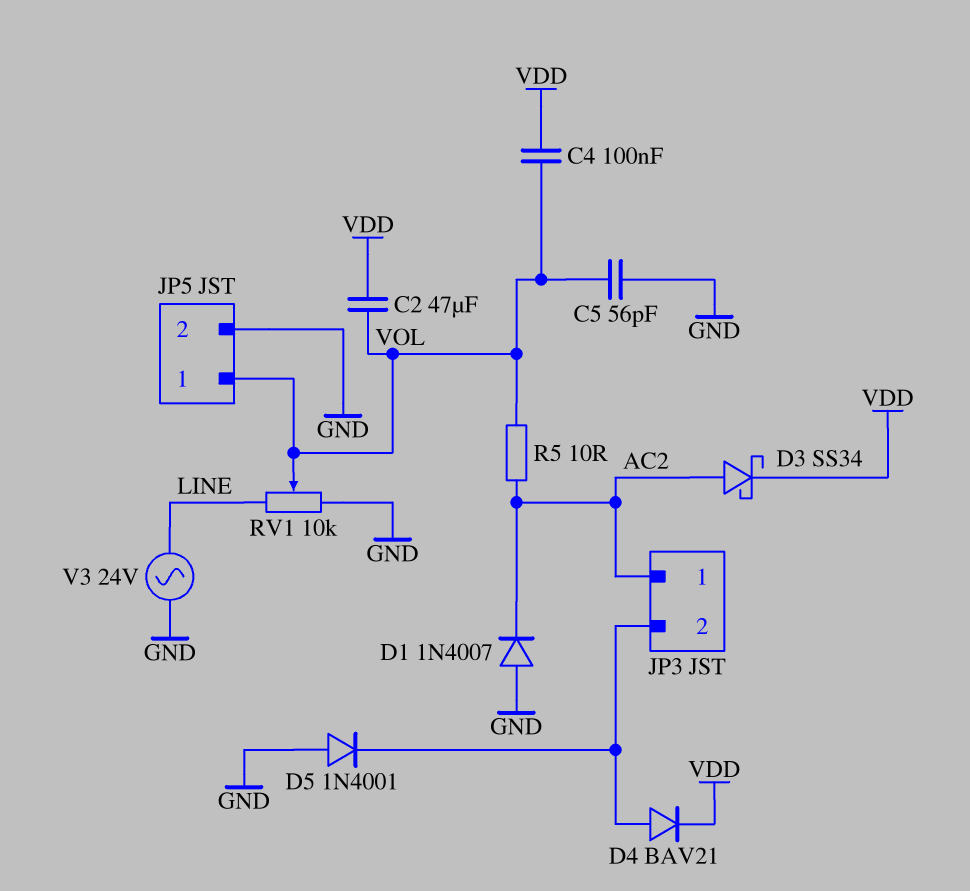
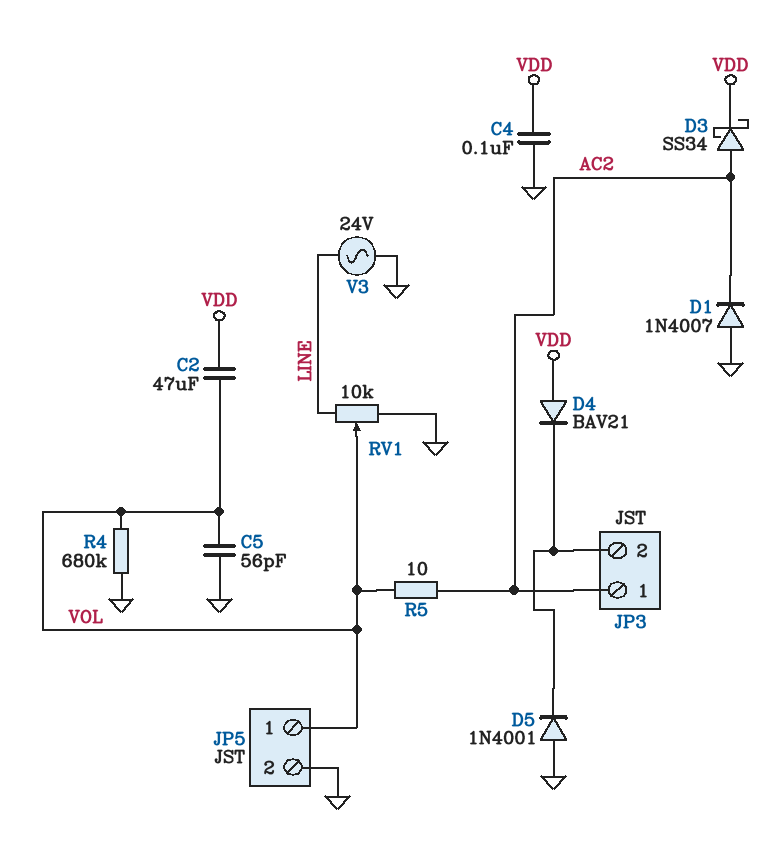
C4: 100nF (VDD, VOL) -> 100nF (GND, VDD)
D4: diode BAV21 (A JP3/2, K VDD) -> diode BAV21 (A VDD, K JP3/2)
R4: none -> 680k (GND, VOL)

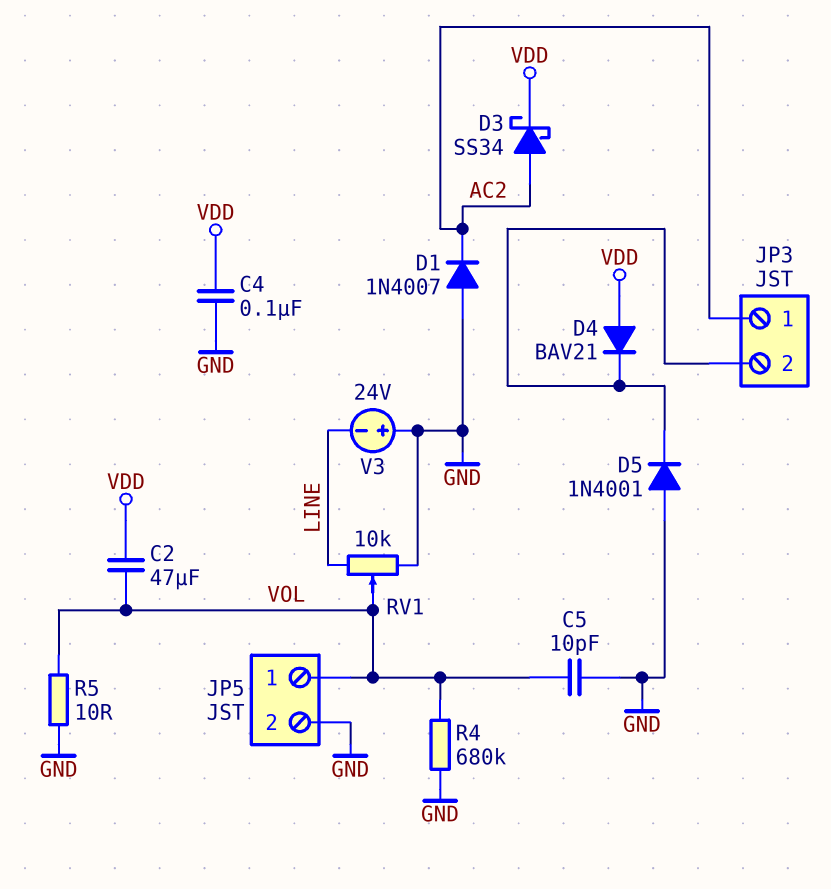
C5: 56pF (GND, VOL) -> 10pF (GND, VOL)
R5: 10 (AC2, VOL) -> 10 (GND, VOL)
V3: AC 24V (GND, LINE) -> 24V (plus GND, minus LINE)

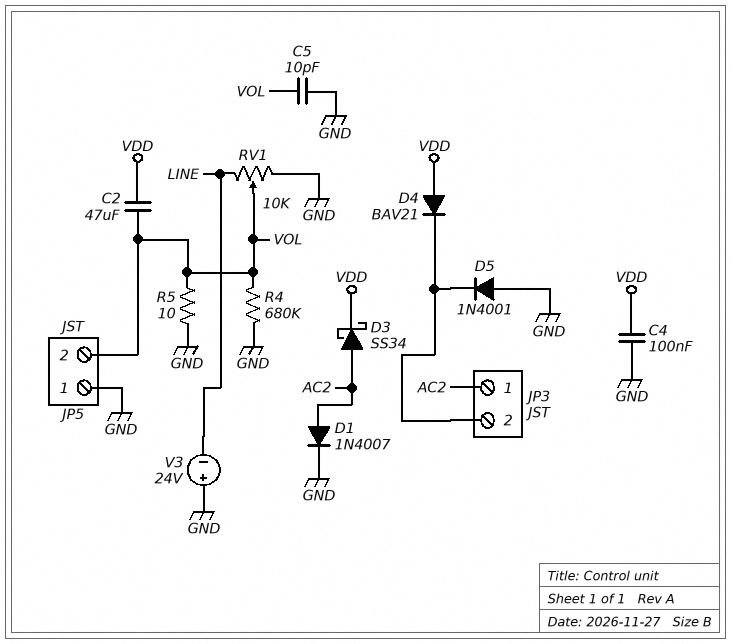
D1: diode 1N4007 (A GND, K AC2) -> diode 1N4007 (A AC2, K GND)
JP5 pin 1: VOL -> GND
JP5 pin 2: GND -> VOL

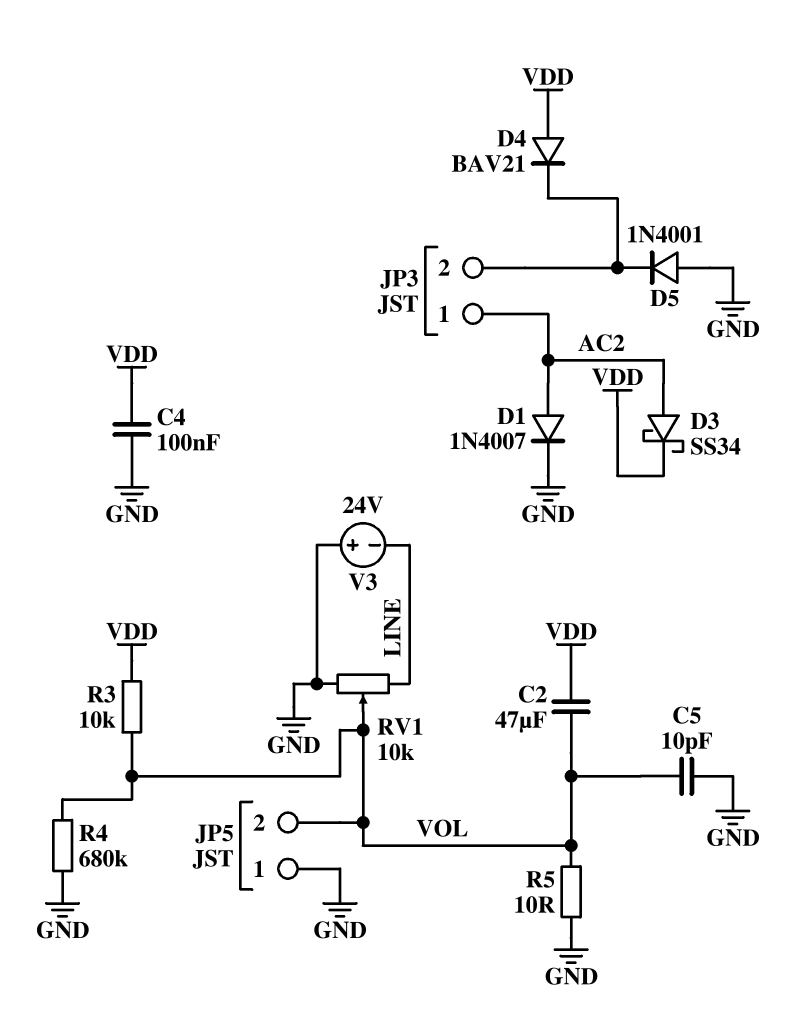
R3: none -> 10k (VDD, VOL)

